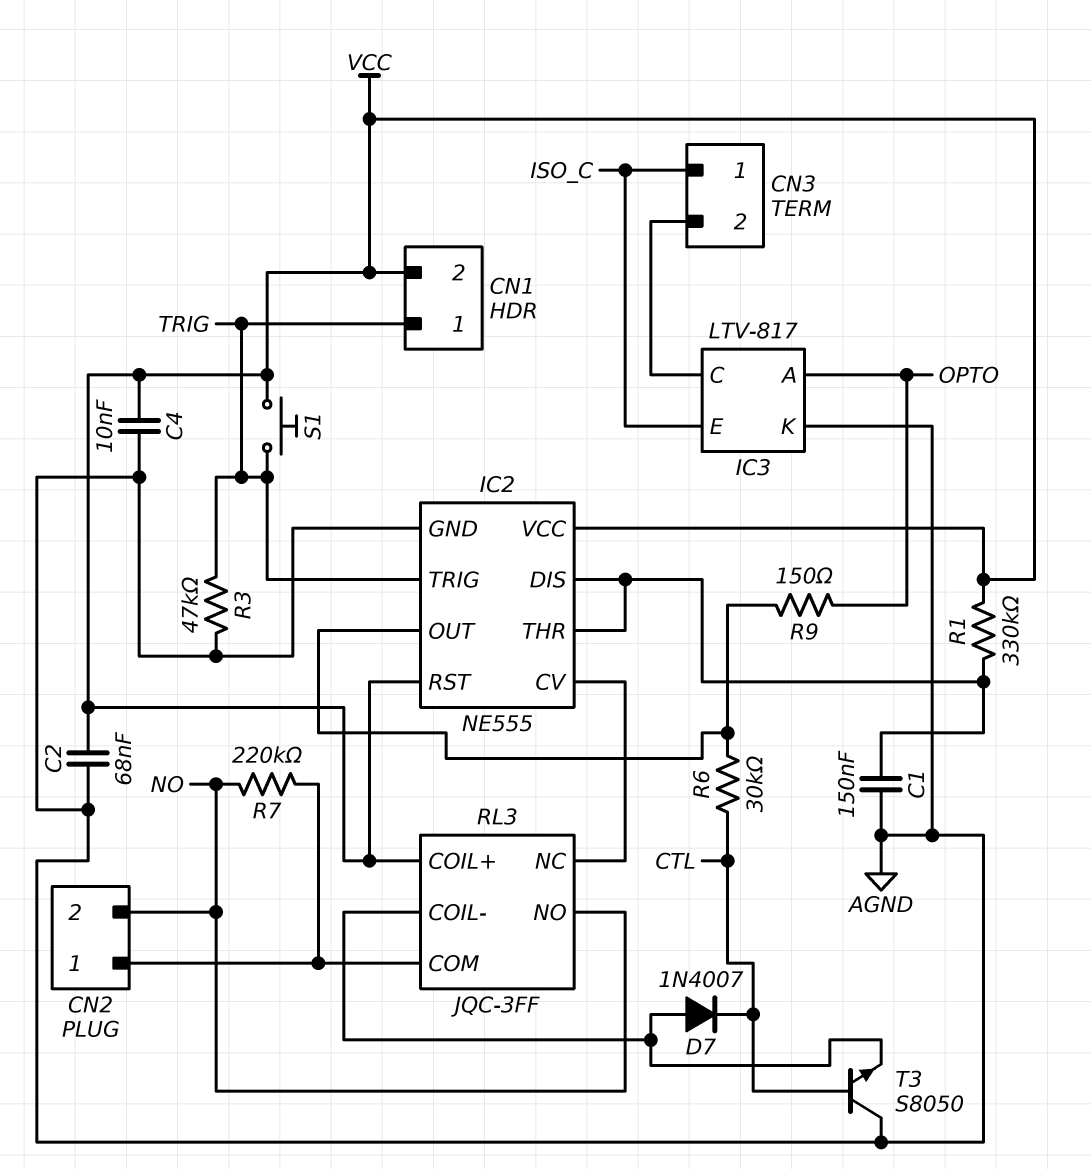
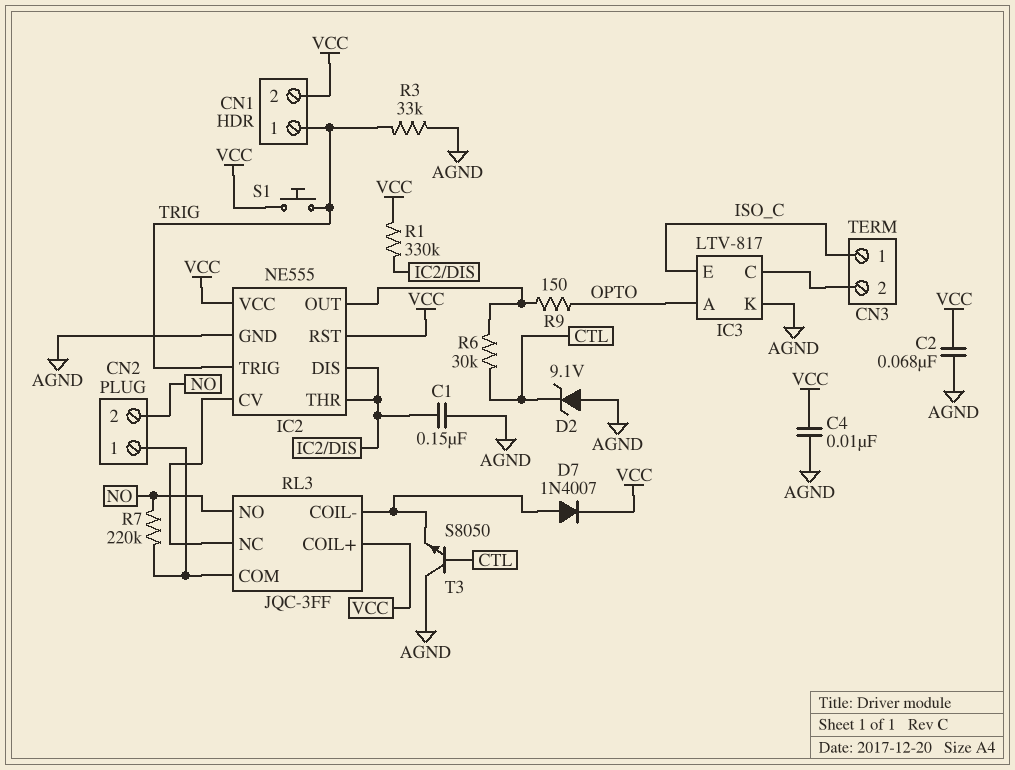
D2: none -> zener 9.1V (A AGND, K CTL)
D7: diode 1N4007 (A RL3/COIL-, K CTL) -> diode 1N4007 (A RL3/COIL-, K VCC)
R3: 47k (AGND, TRIG) -> 33k (AGND, TRIG)

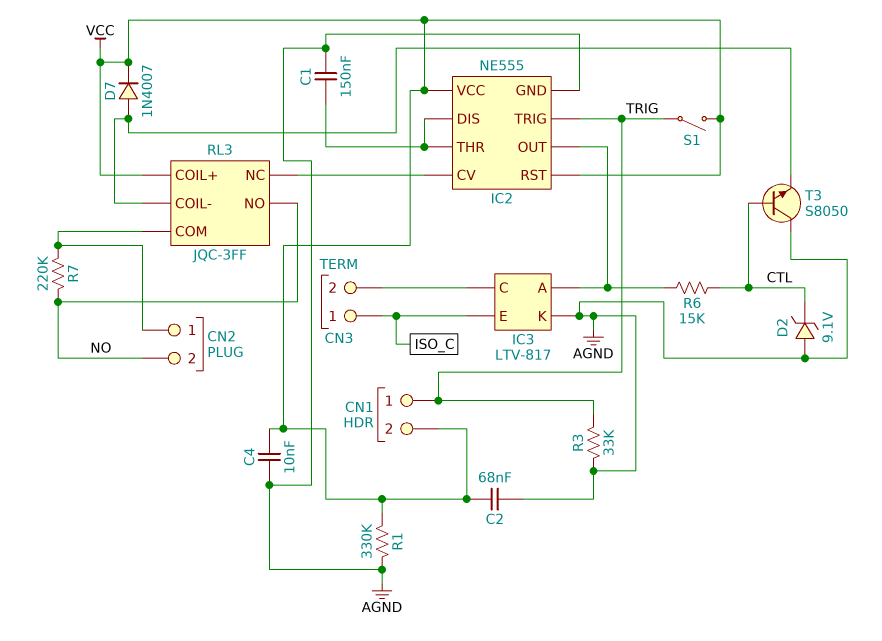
IC3 pin A: OPTO -> IC2/OUT
R1: 330k (IC2/DIS, VCC) -> 330k (AGND, VCC)
R6: 30k (CTL, IC2/OUT) -> 15k (CTL, IC2/OUT)
R9: 150 (IC2/OUT, OPTO) -> none
S1: button (TRIG, VCC) -> switch (TRIG, VCC)

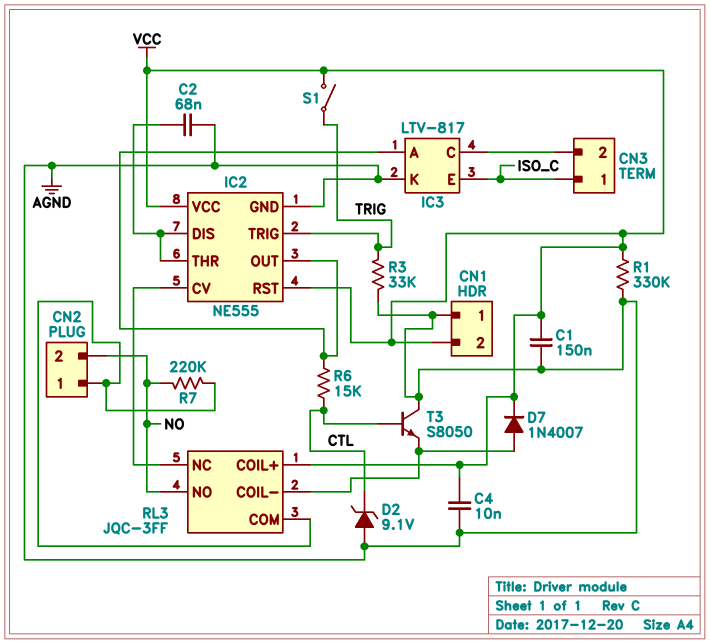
C1: 150nF (AGND, IC2/DIS) -> 150nF (AGND, VCC)
C2: 68nF (AGND, VCC) -> 68nF (AGND, IC2/DIS)
CN1 pin 1: TRIG -> AGND

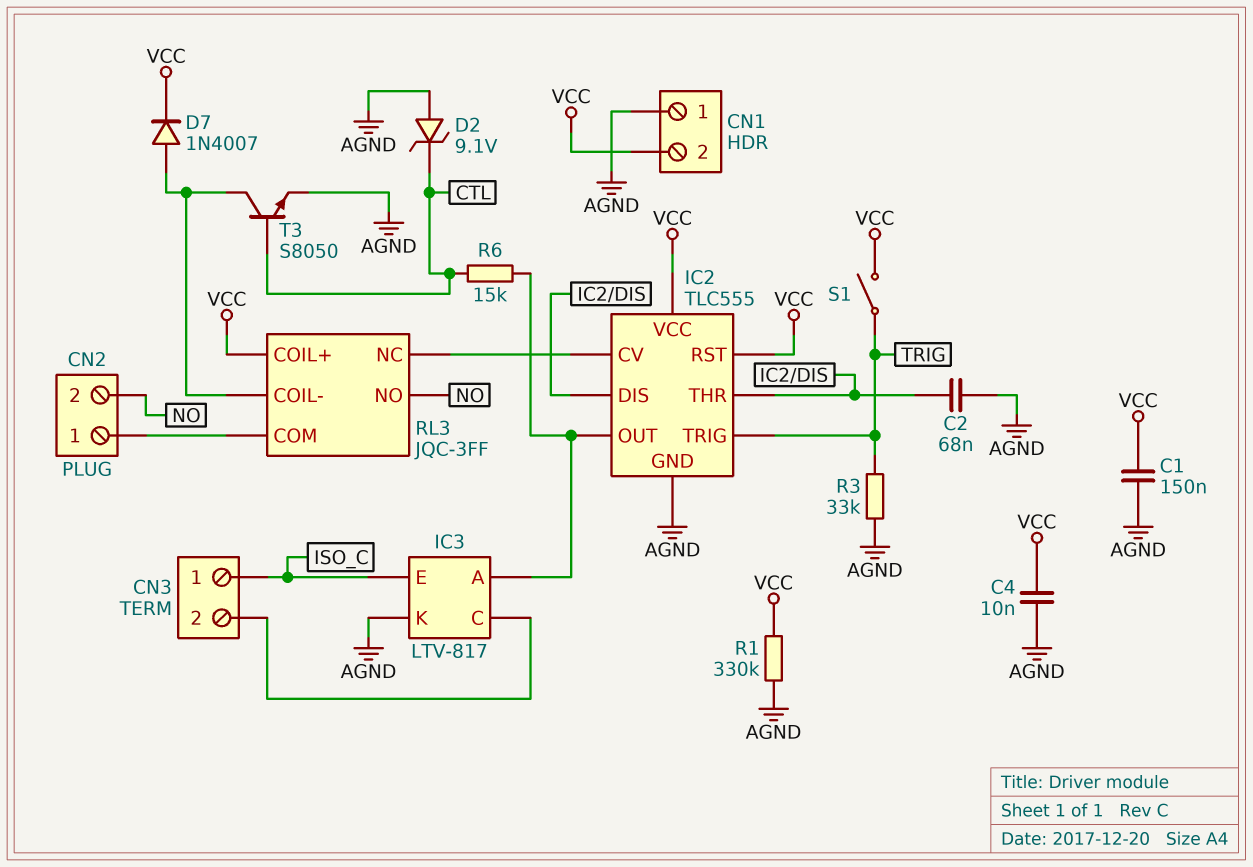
IC2: NE555 -> TLC555
R7: 220k (CN2/1, NO) -> none
T3: NPN S8050 (B CTL, C AGND, E RL3/COIL-) -> NPN S8050 (B CTL, C RL3/COIL-, E AGND)

